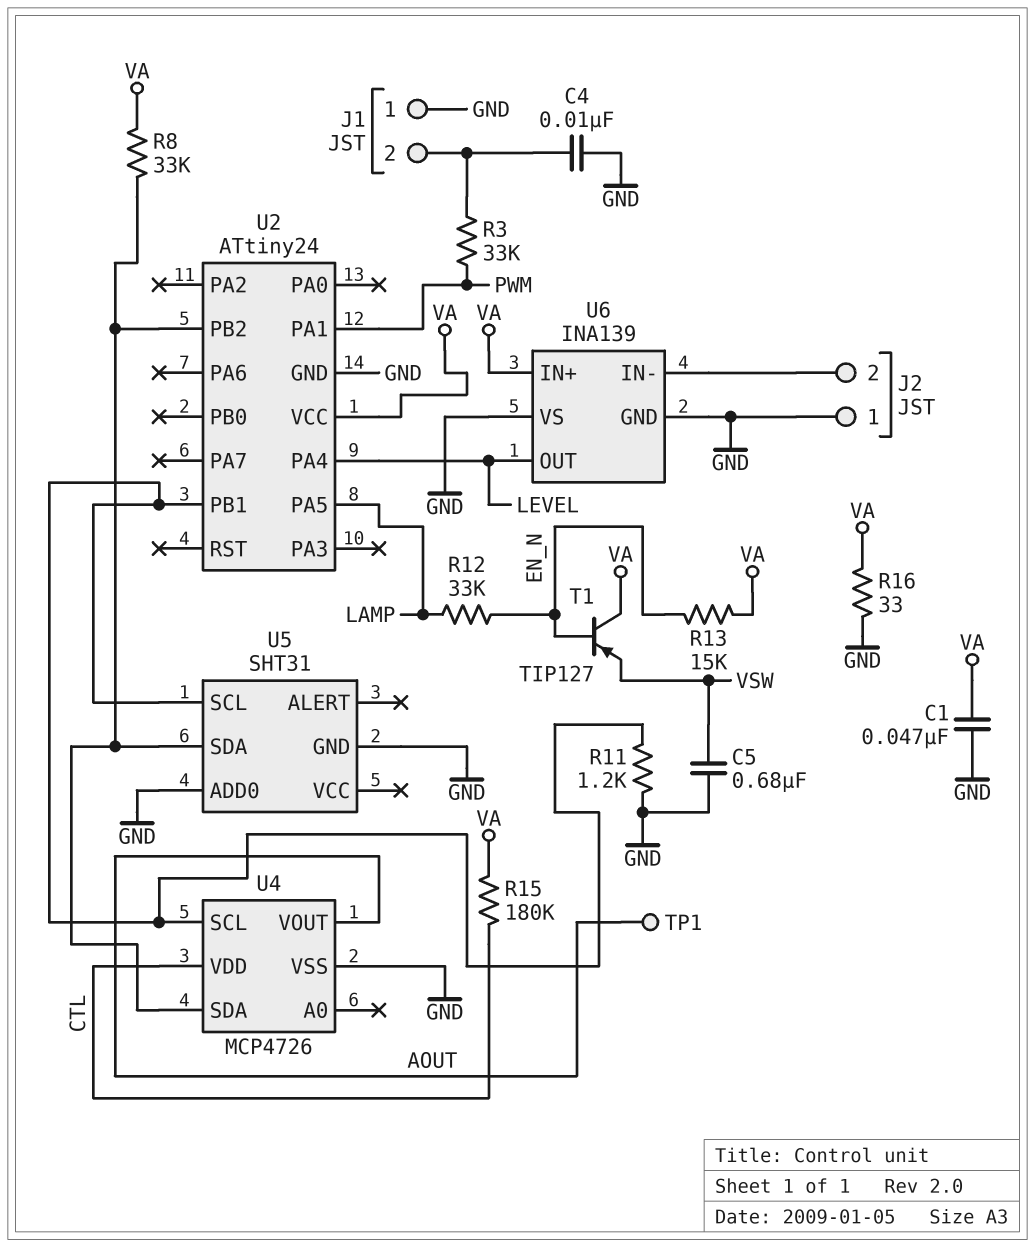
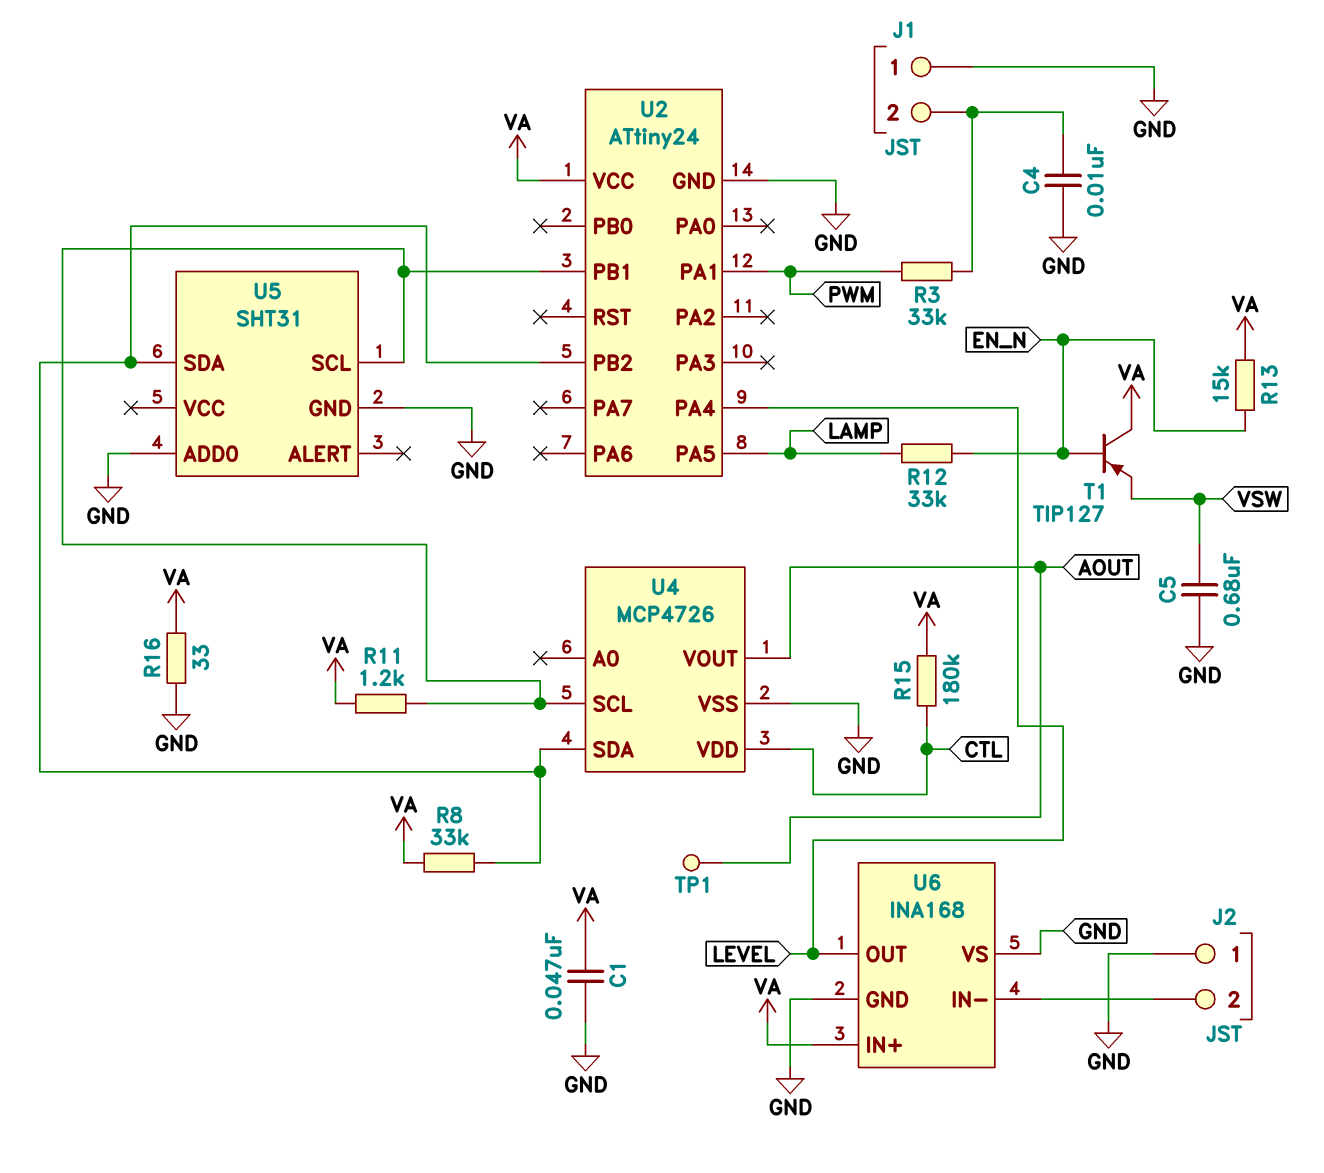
R11: 1.2k (GND, U2/PB1) -> 1.2k (U2/PB1, VA)
U6: INA139 -> INA168

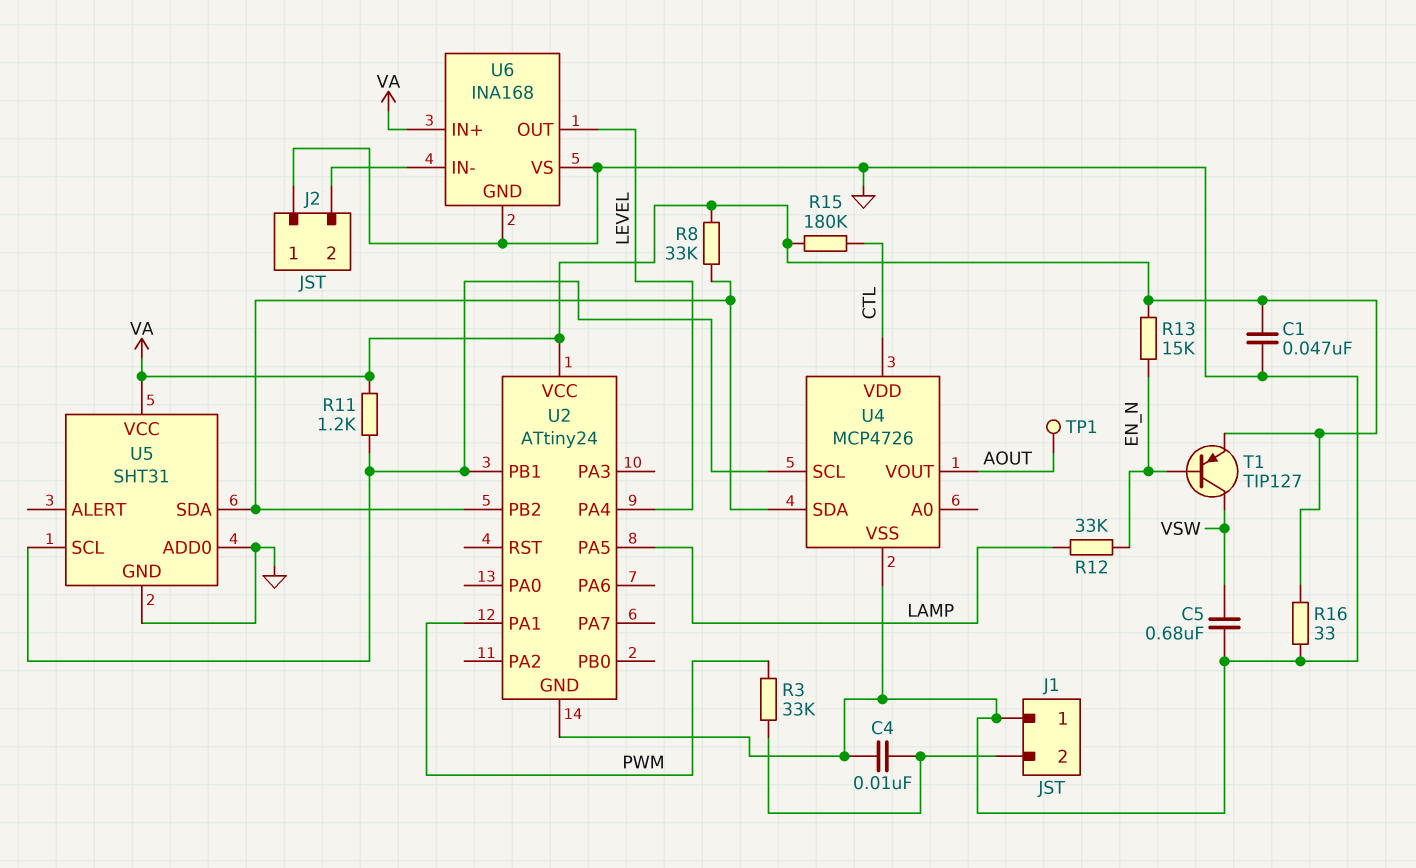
T1: PNP TIP127 (B EN_N, C VA, E VSW) -> PNP TIP127 (B EN_N, C VSW, E VA)
U5 pin VCC: none -> VA

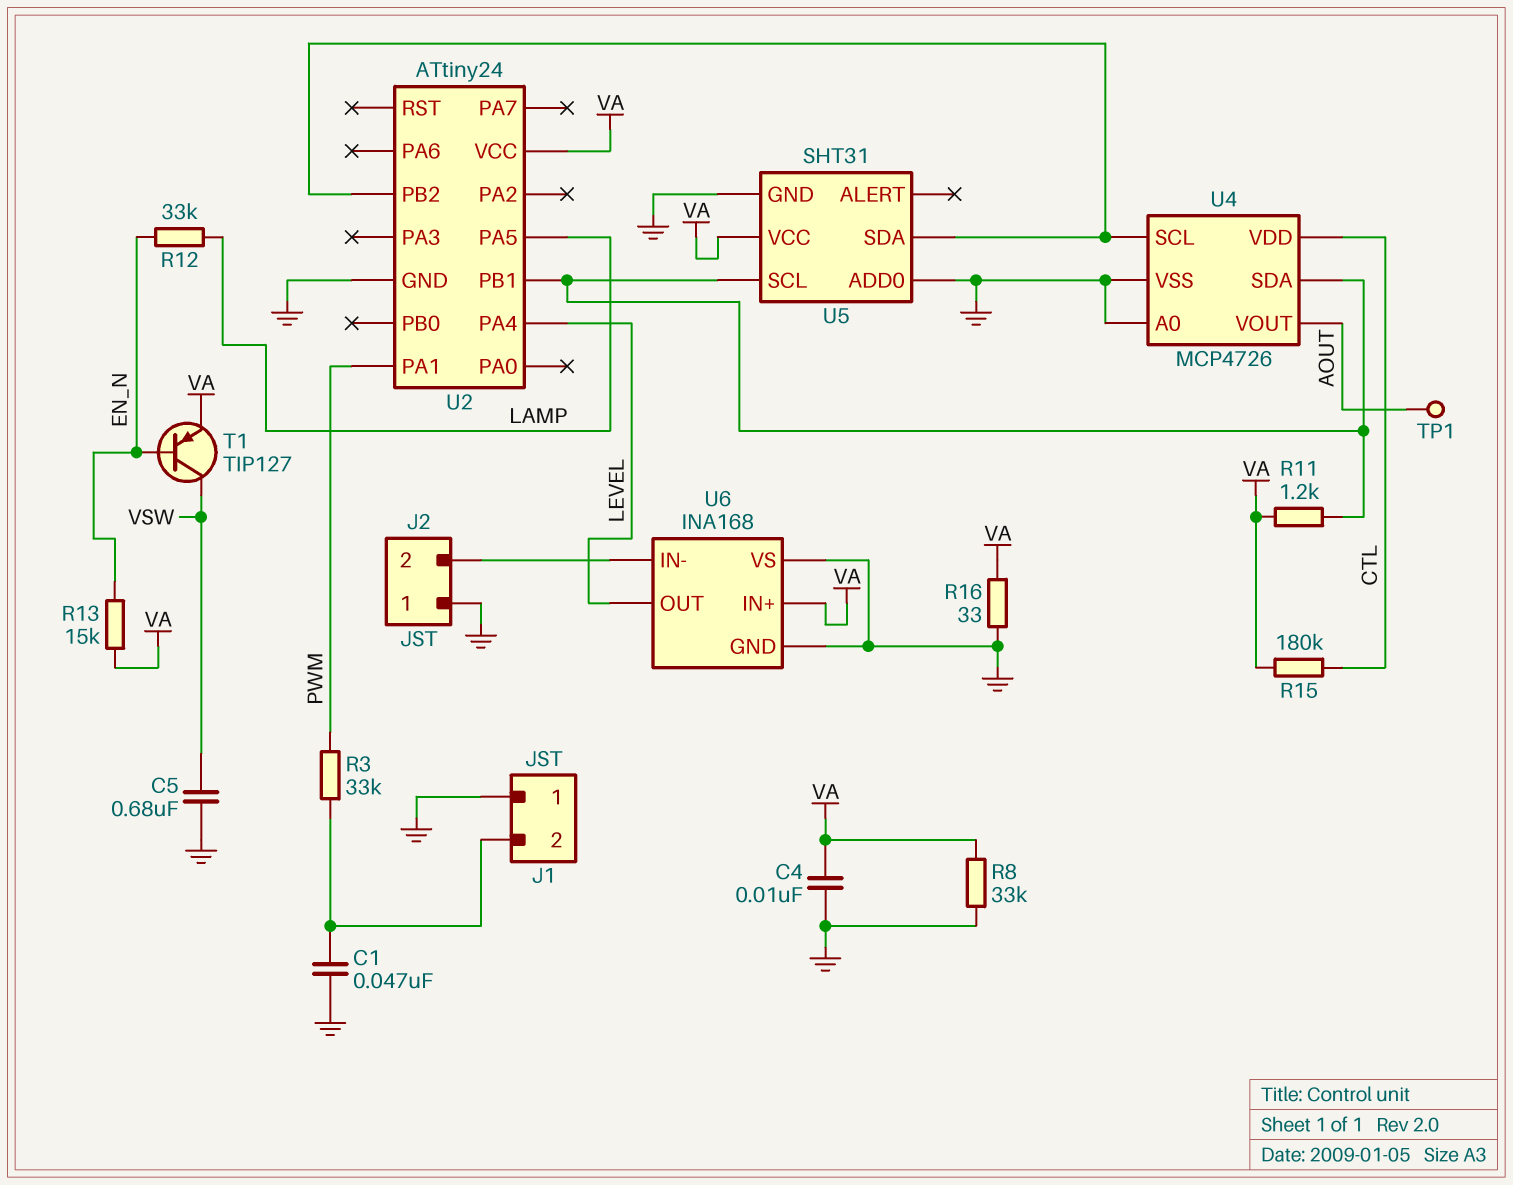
C1: 47nF (GND, VA) -> 47nF (GND, J1/2)
C4: 10nF (GND, J1/2) -> 10nF (GND, VA)
R8: 33k (U2/PB2, VA) -> 33k (GND, VA)
U4 pin A0: none -> GND
U4 pin SCL: U2/PB1 -> U2/PB2
U4 pin SDA: U2/PB2 -> U2/PB1

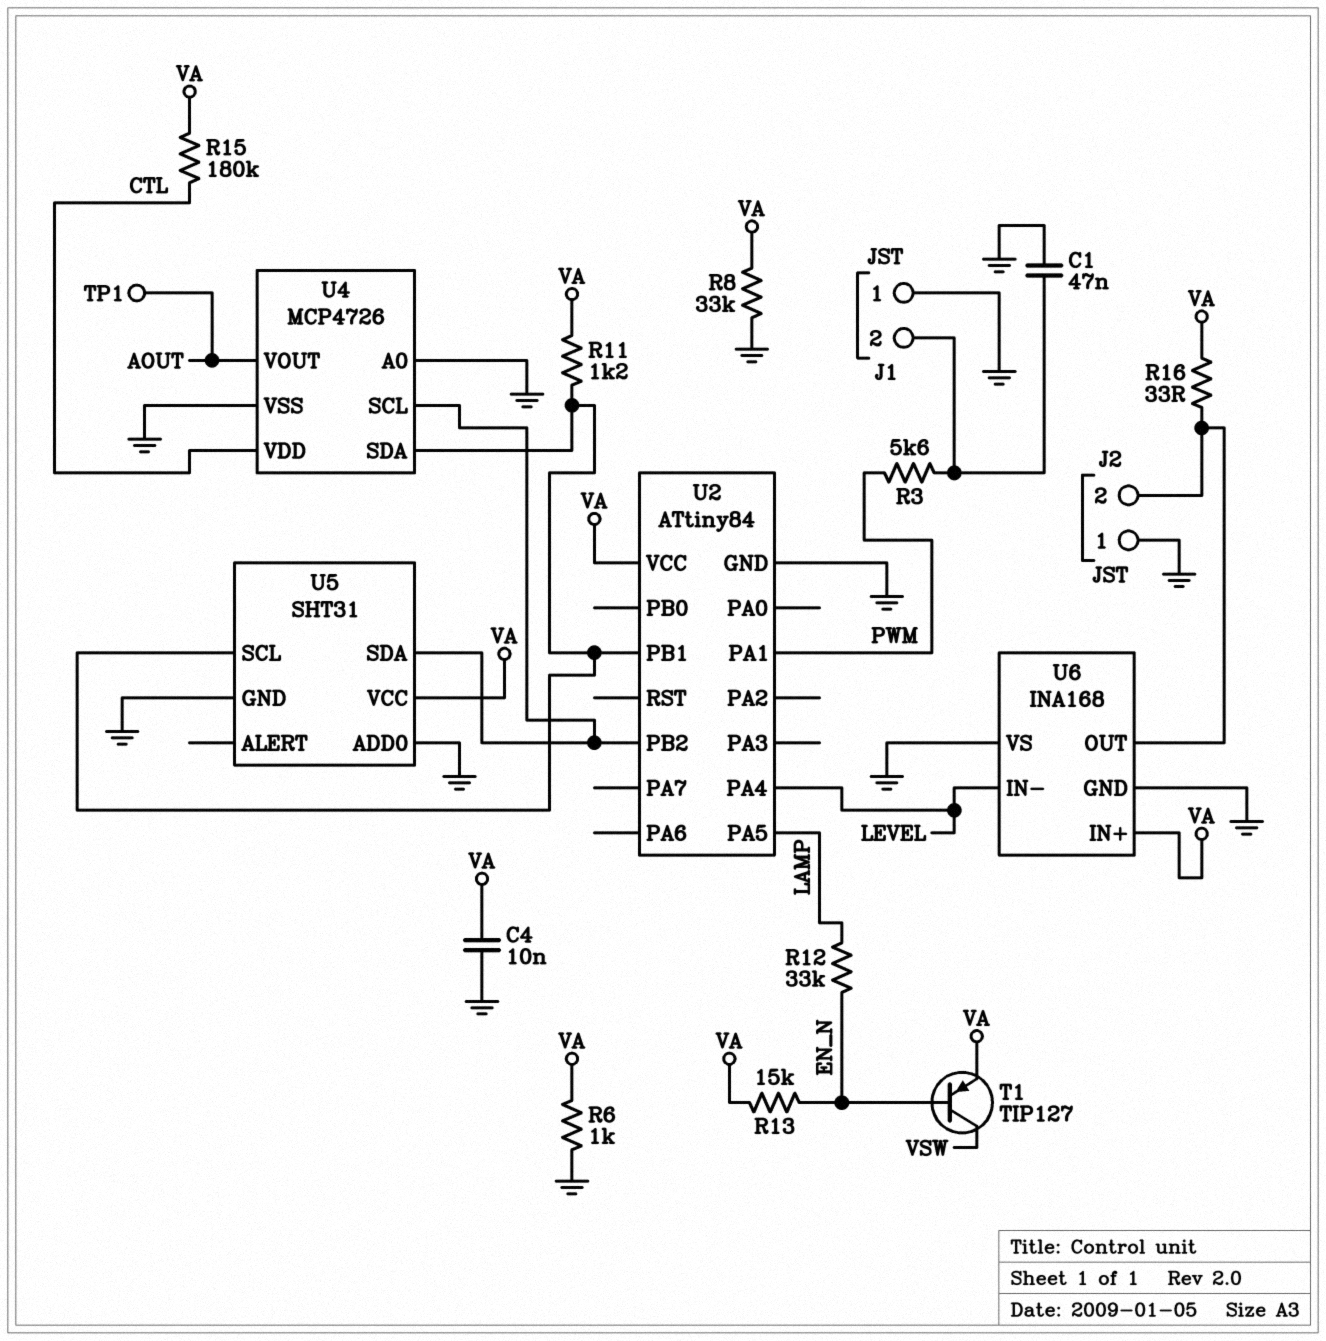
C5: 680nF (GND, VSW) -> none
R3: 33k (J1/2, PWM) -> 5.6k (J1/2, PWM)
R6: none -> 1k (GND, VA)
R16: 33 (GND, VA) -> 33 (J2/2, VA)
U2: ATtiny24 -> ATtiny84
U6 pin IN-: J2/2 -> LEVEL
U6 pin OUT: LEVEL -> J2/2

